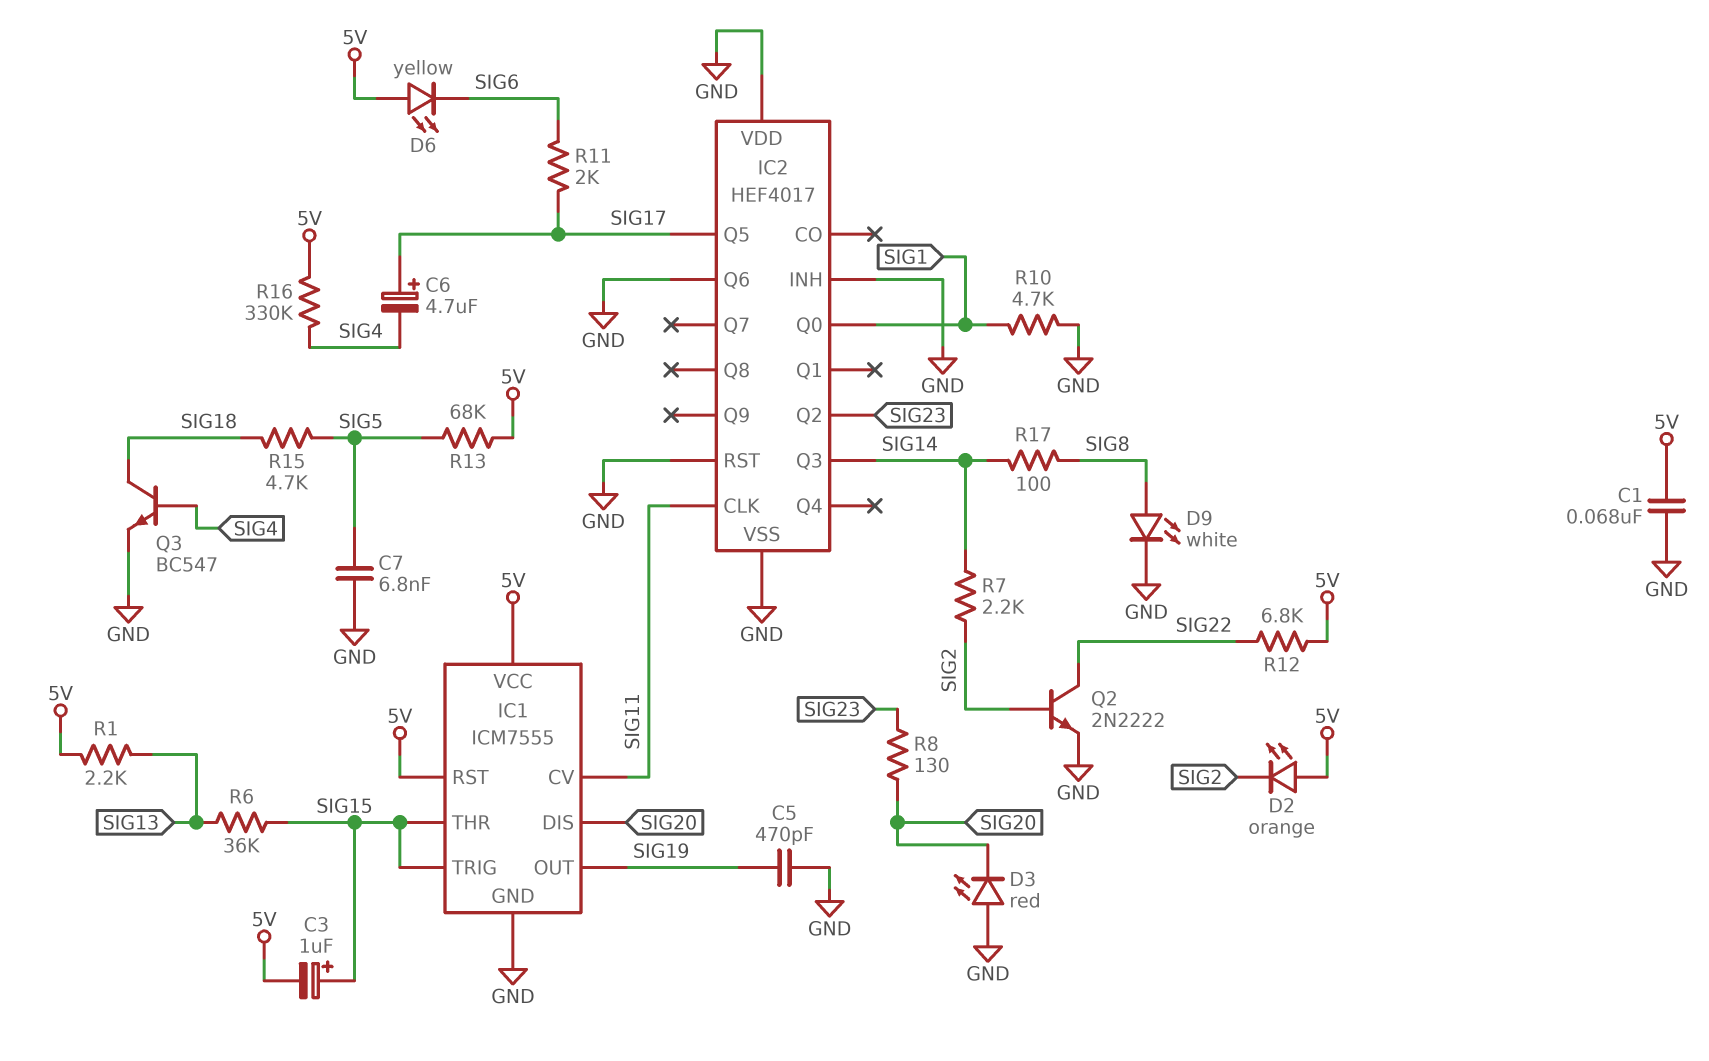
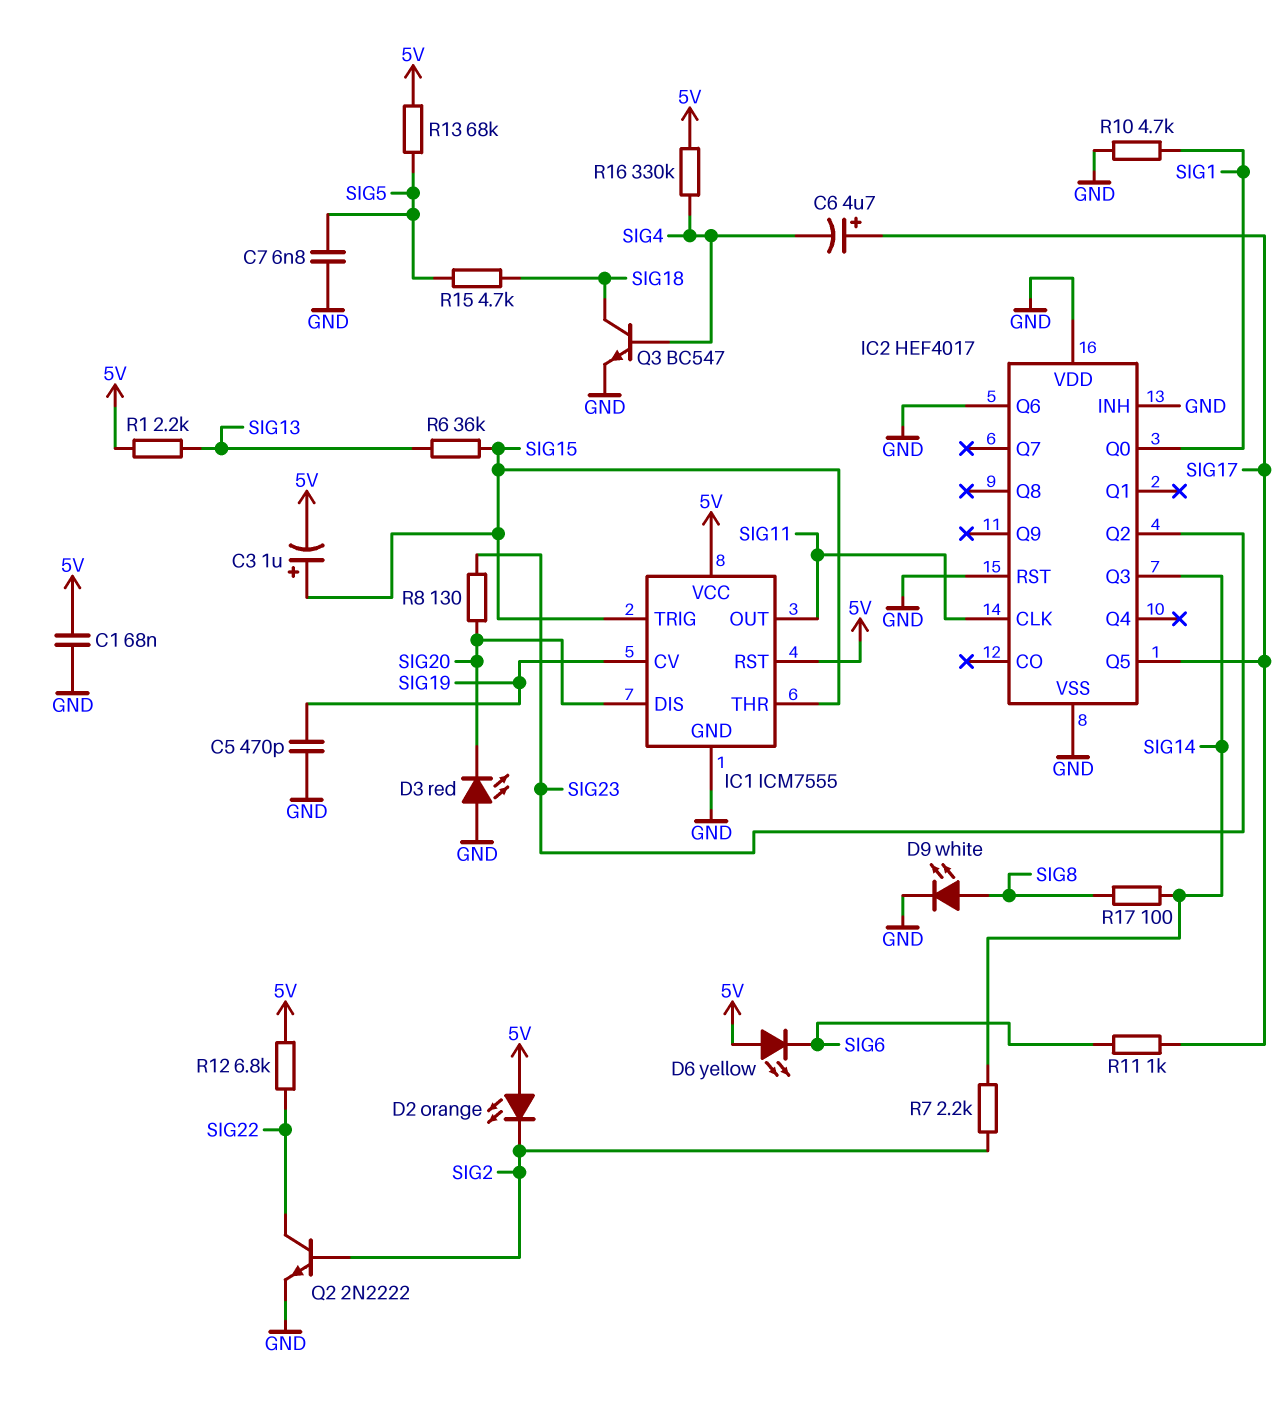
IC1 pin CV: SIG11 -> SIG19
IC1 pin OUT: SIG19 -> SIG11
R11: 2k (SIG6, SIG17) -> 1k (SIG6, SIG17)

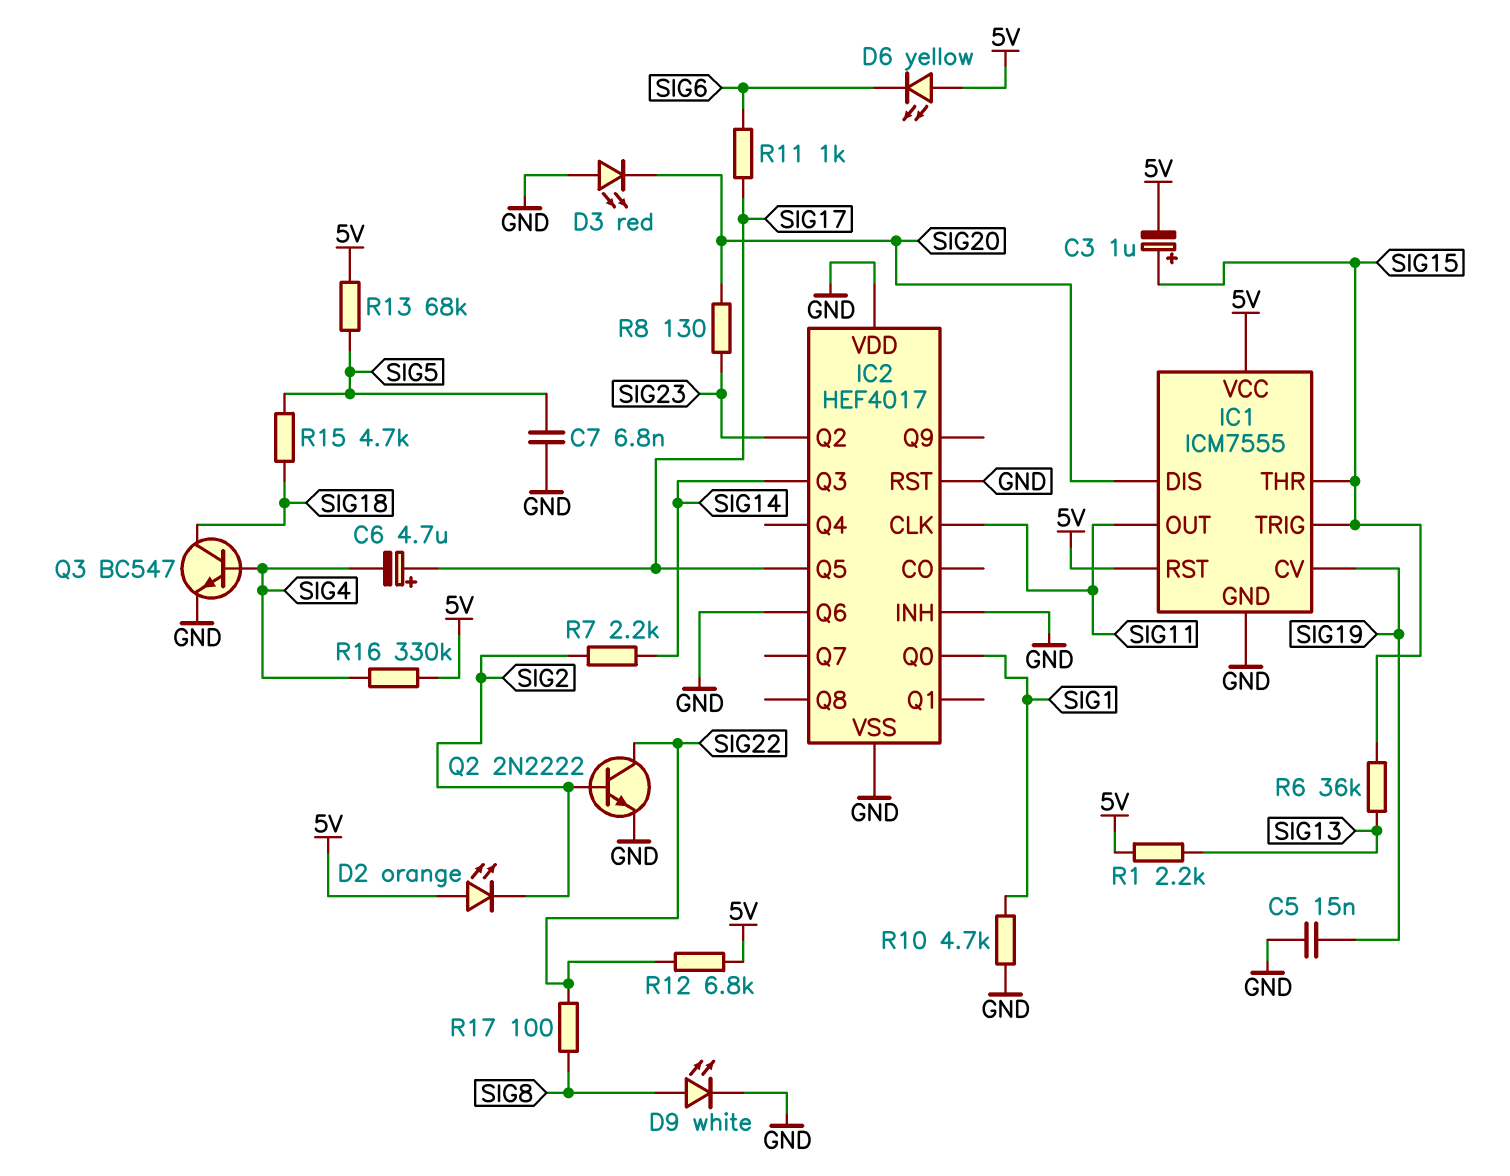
C1: 68nF (5V, GND) -> none
C5: 470pF (GND, SIG19) -> 15nF (GND, SIG19)
R17: 100 (SIG8, SIG14) -> 100 (SIG8, SIG22)

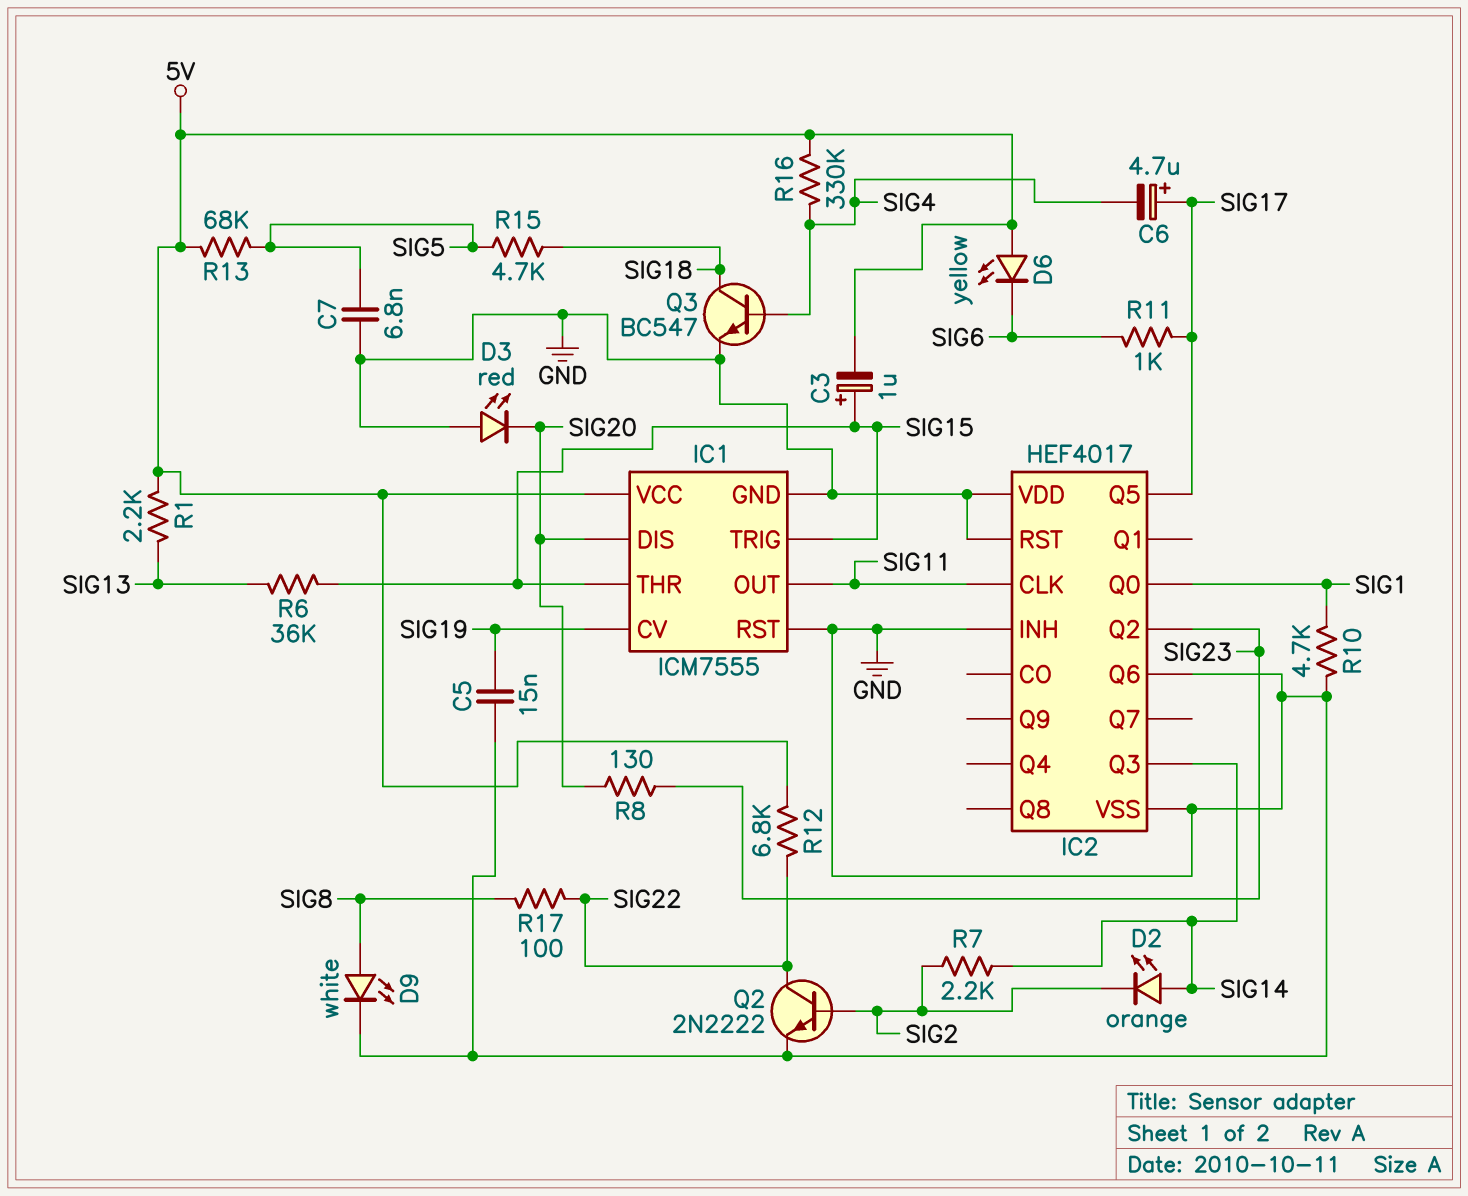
D2: LED orange (A 5V, K SIG2) -> LED orange (A SIG14, K SIG2)
IC1 pin RST: 5V -> GND

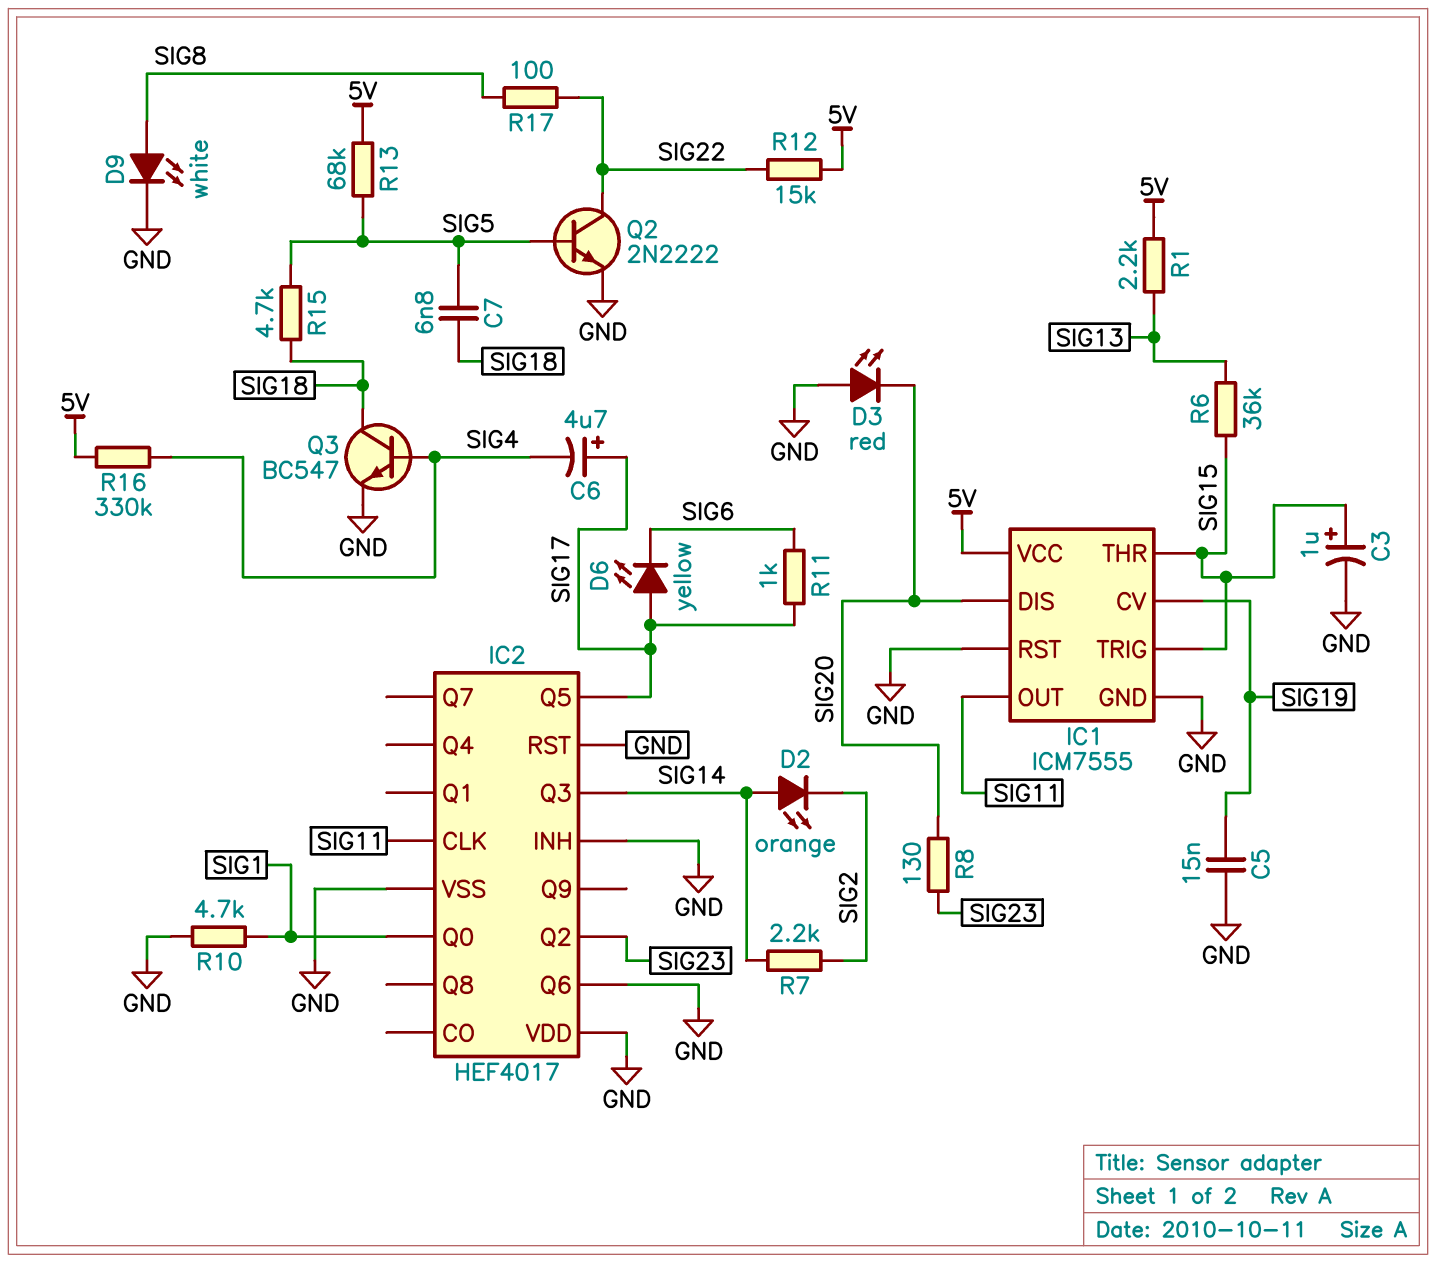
C3: 1uF (plus SIG15, minus 5V) -> 1uF (plus SIG15, minus GND)
C7: 6.8nF (GND, SIG5) -> 6.8nF (SIG5, SIG18)
D6: LED yellow (A 5V, K SIG6) -> LED yellow (A SIG17, K SIG6)
Q2: NPN 2N2222 (B SIG2, C SIG22, E GND) -> NPN 2N2222 (B SIG5, C SIG22, E GND)
R12: 6.8k (5V, SIG22) -> 15k (5V, SIG22)

